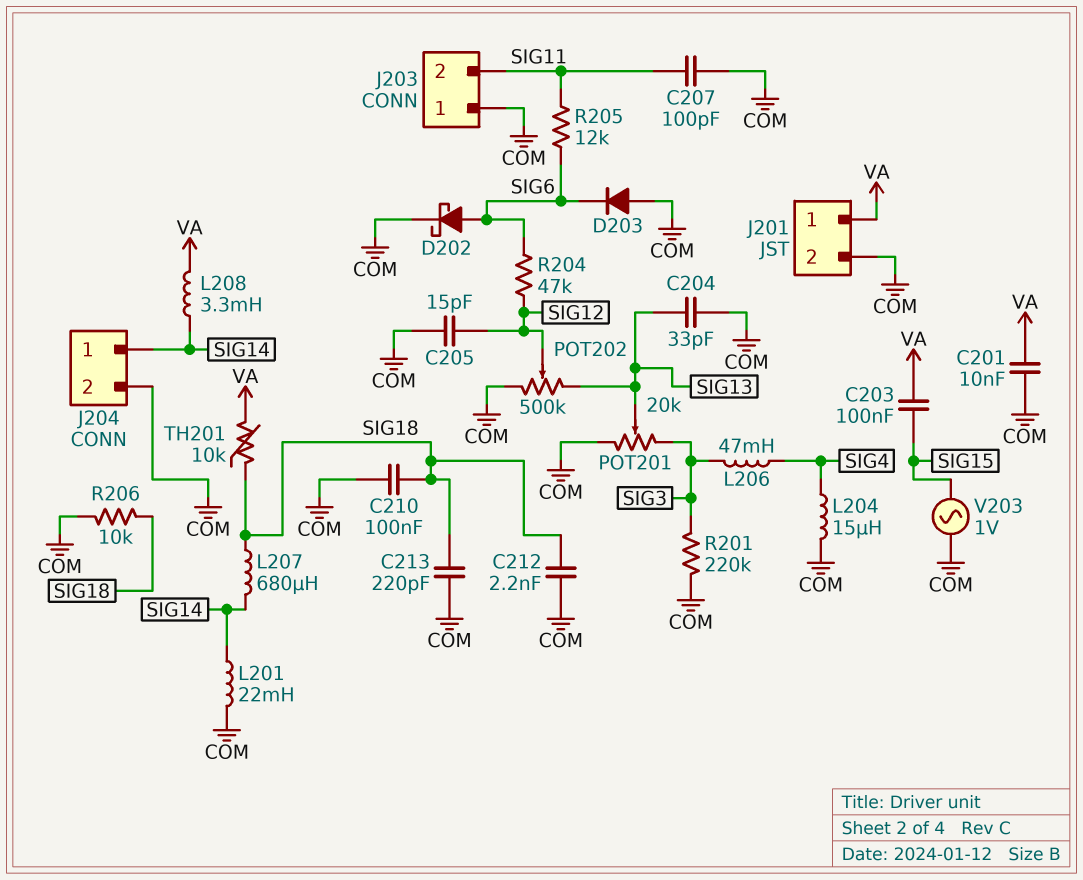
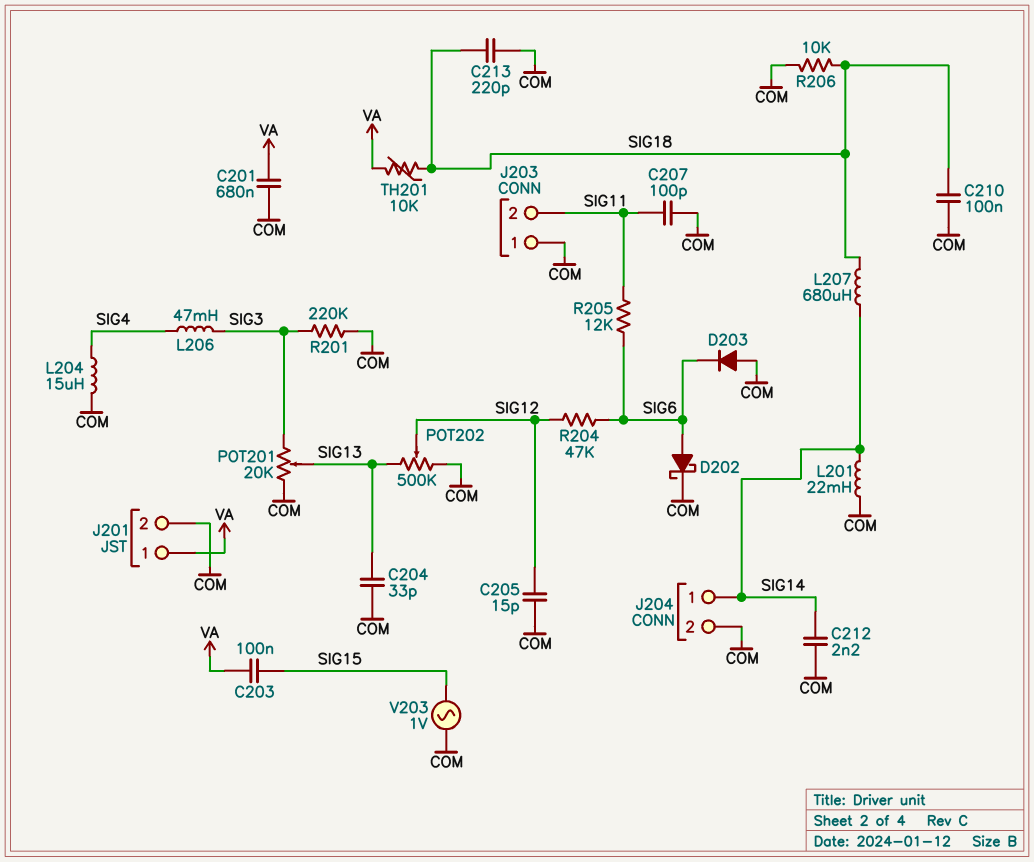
C201: 10nF (COM, VA) -> 680nF (COM, VA)
C212: 2.2nF (COM, SIG18) -> 2.2nF (COM, SIG14)
L208: 3.3mH (SIG14, VA) -> none

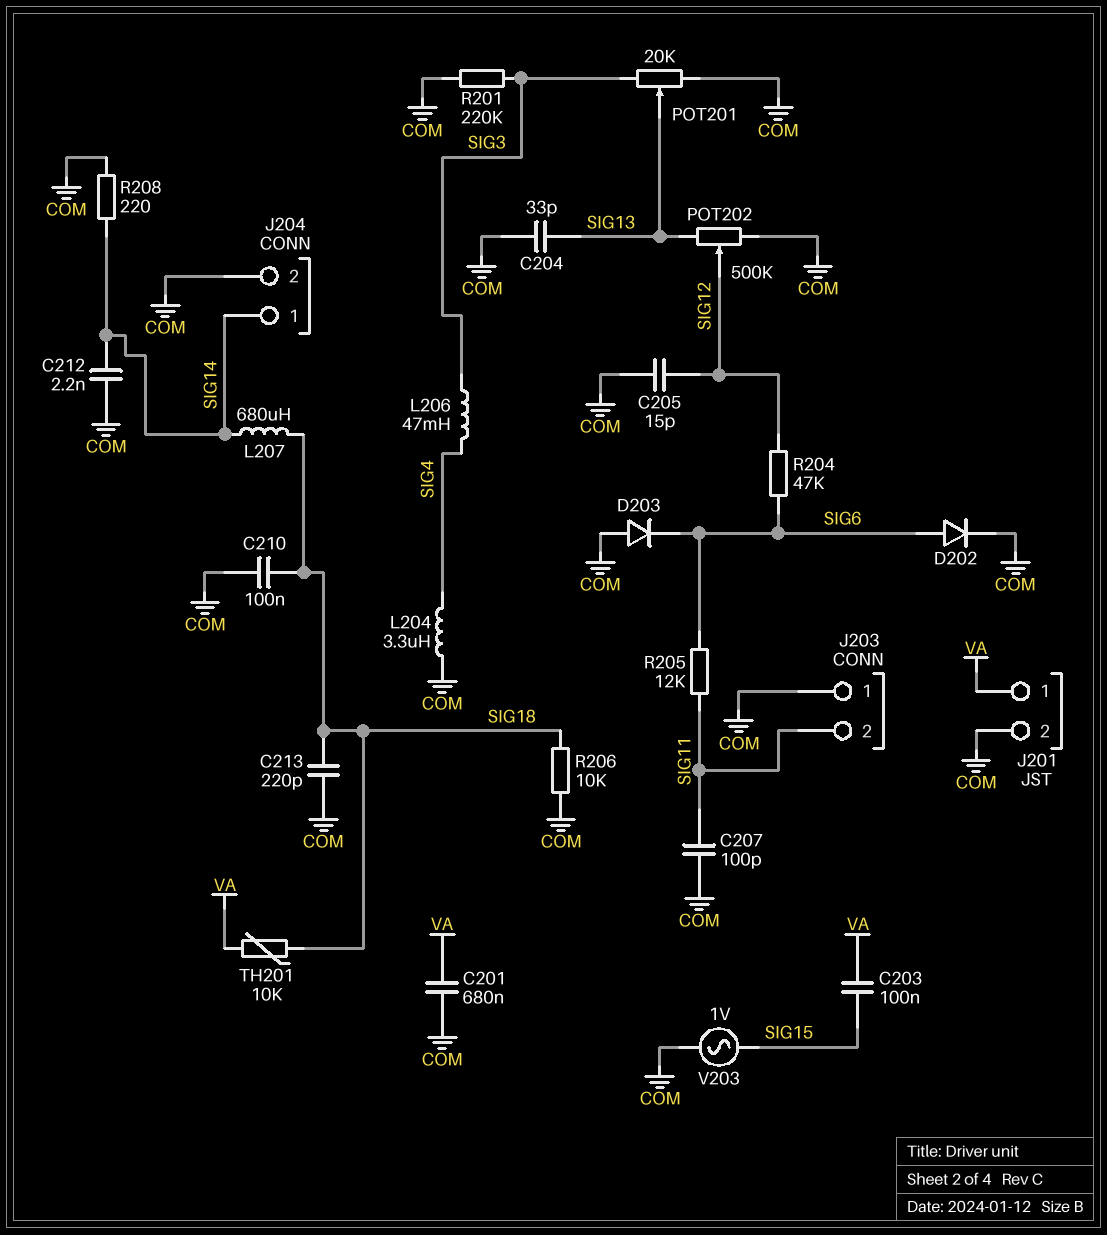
D202: schottky (A SIG6, K COM) -> diode (A SIG6, K COM)
L201: 22mH (COM, SIG14) -> none
L204: 15uH (COM, SIG4) -> 3.3uH (COM, SIG4)
R208: none -> 220 (COM, SIG14)

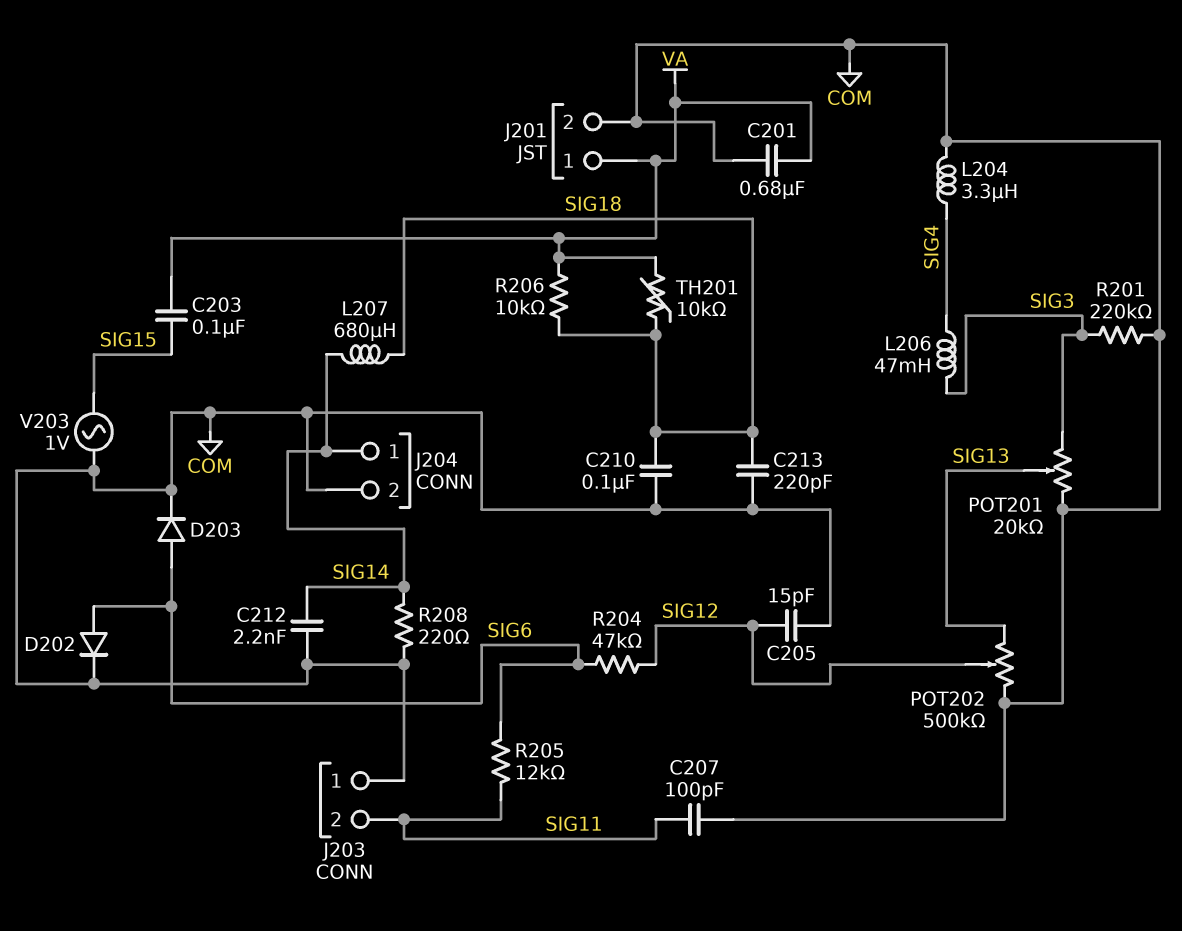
C204: 33pF (COM, SIG13) -> none
D203: diode (A COM, K SIG6) -> diode (A SIG6, K COM)
R206: 10k (COM, SIG18) -> 10k (SIG18, VA)

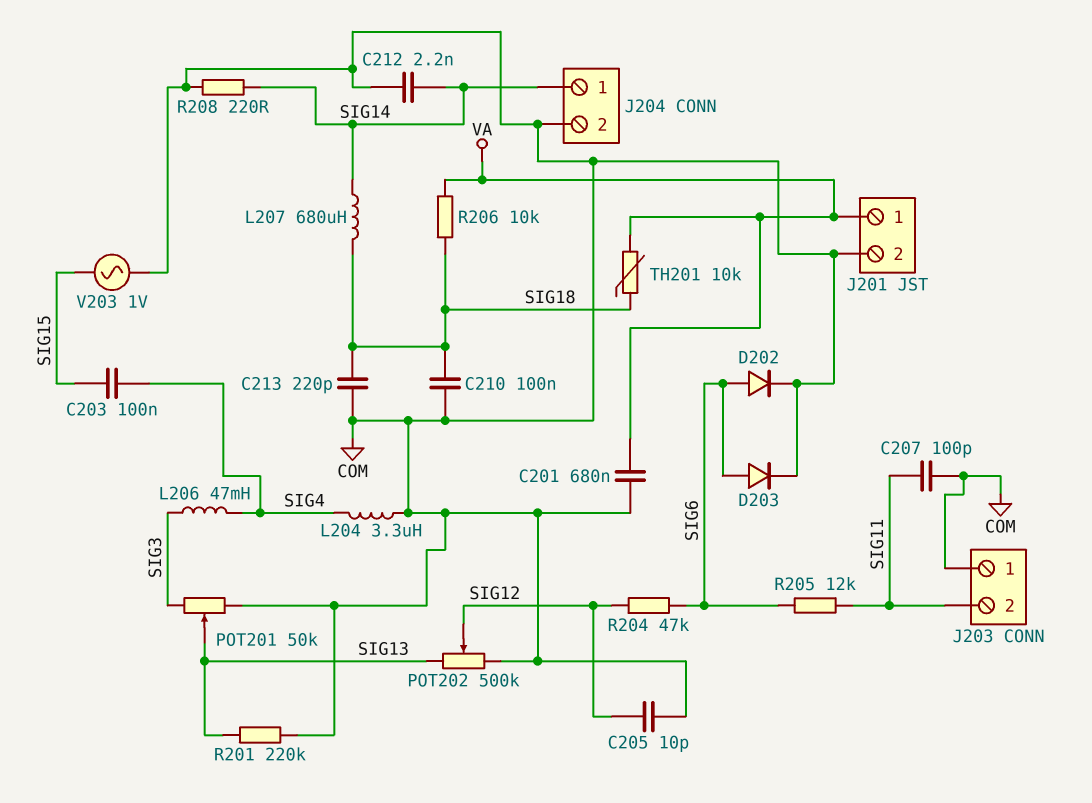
C203: 100nF (SIG15, VA) -> 100nF (SIG4, SIG15)
C205: 15pF (COM, SIG12) -> 10pF (COM, SIG12)
POT201: 20k (COM, SIG3, wiper SIG13) -> 50k (COM, SIG3, wiper SIG13)
R201: 220k (COM, SIG3) -> 220k (COM, SIG13)

